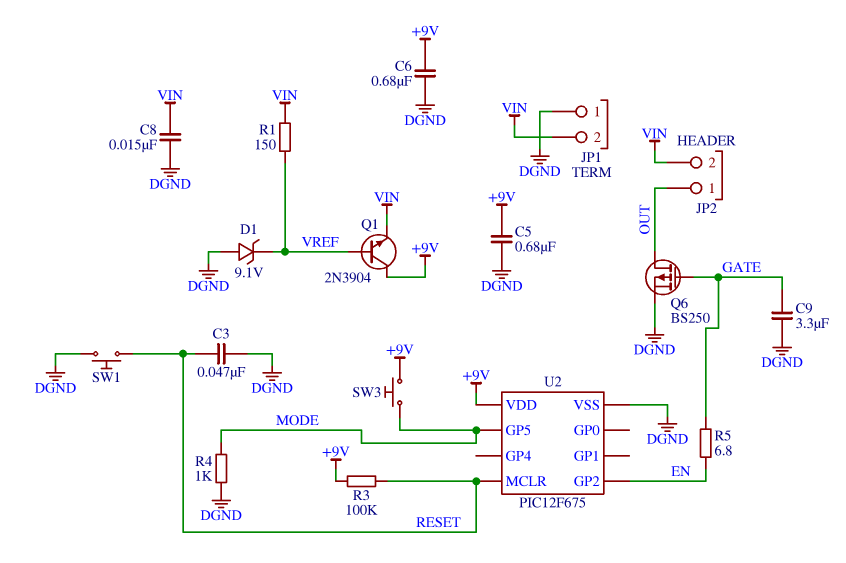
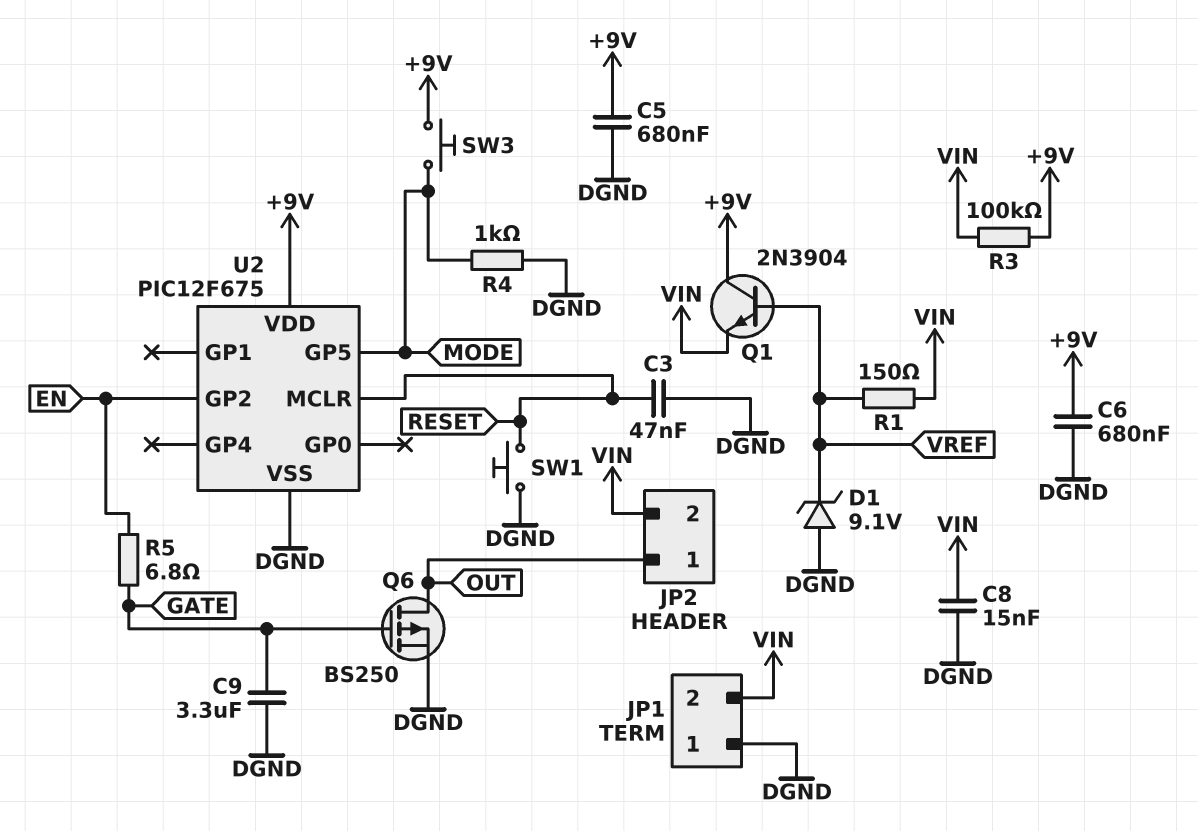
R3: 100k (+9V, RESET) -> 100k (+9V, VIN)

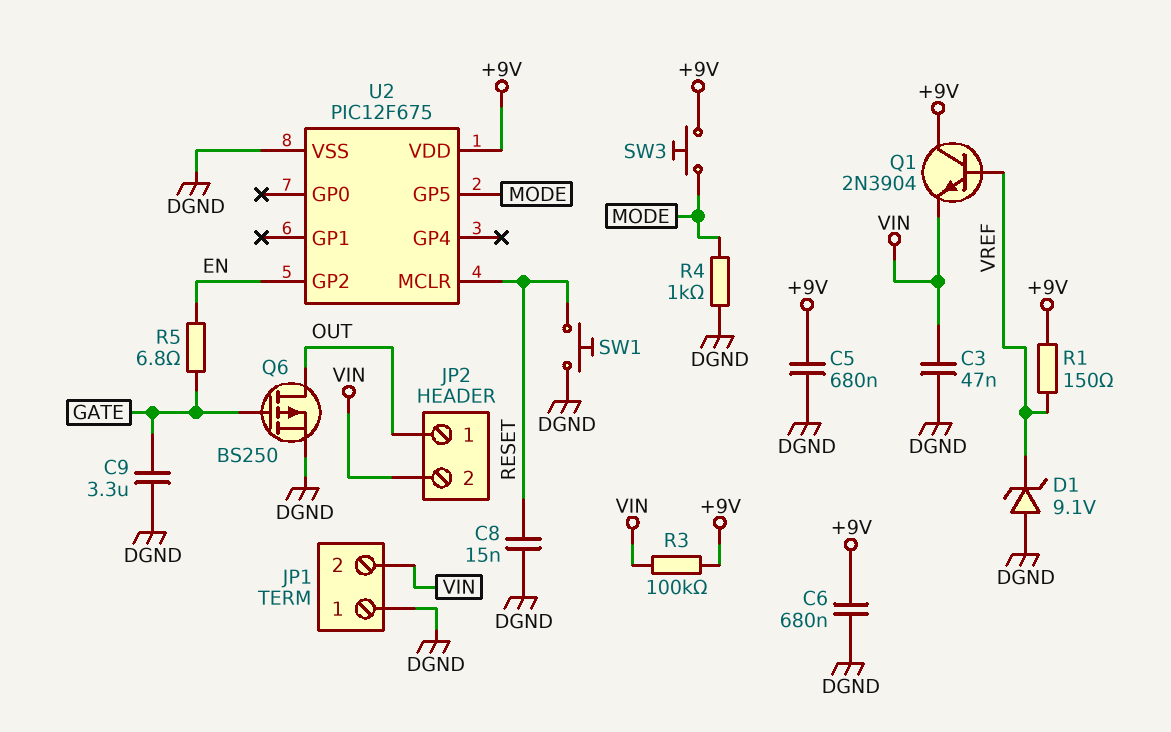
C3: 47nF (DGND, RESET) -> 47nF (DGND, VIN)
C8: 15nF (DGND, VIN) -> 15nF (DGND, RESET)
R1: 150 (VIN, VREF) -> 150 (+9V, VREF)

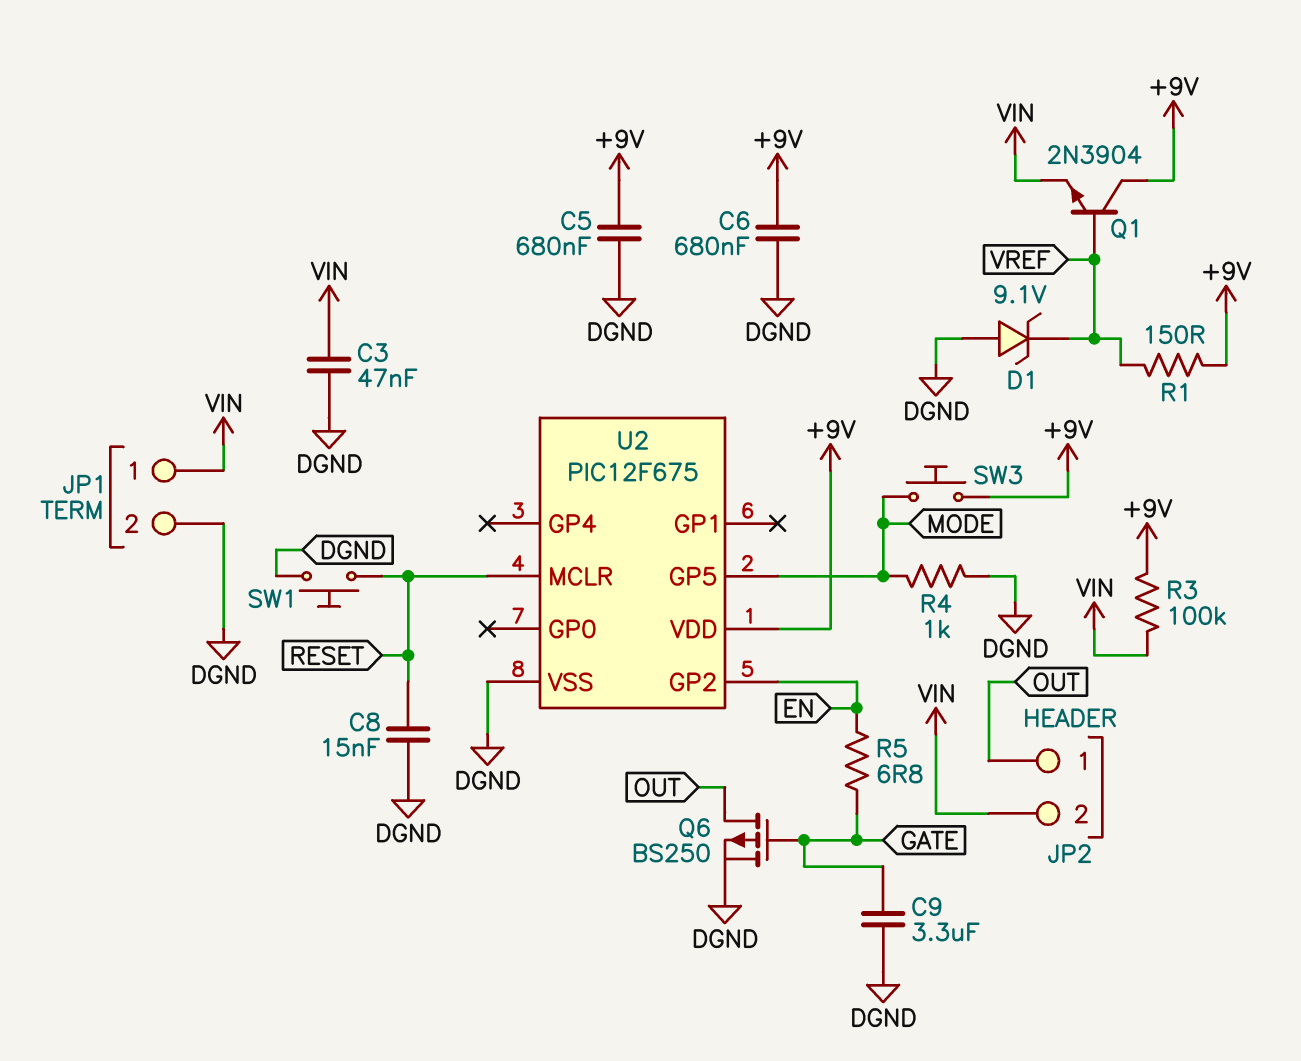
JP1 pin 1: DGND -> VIN
JP1 pin 2: VIN -> DGND

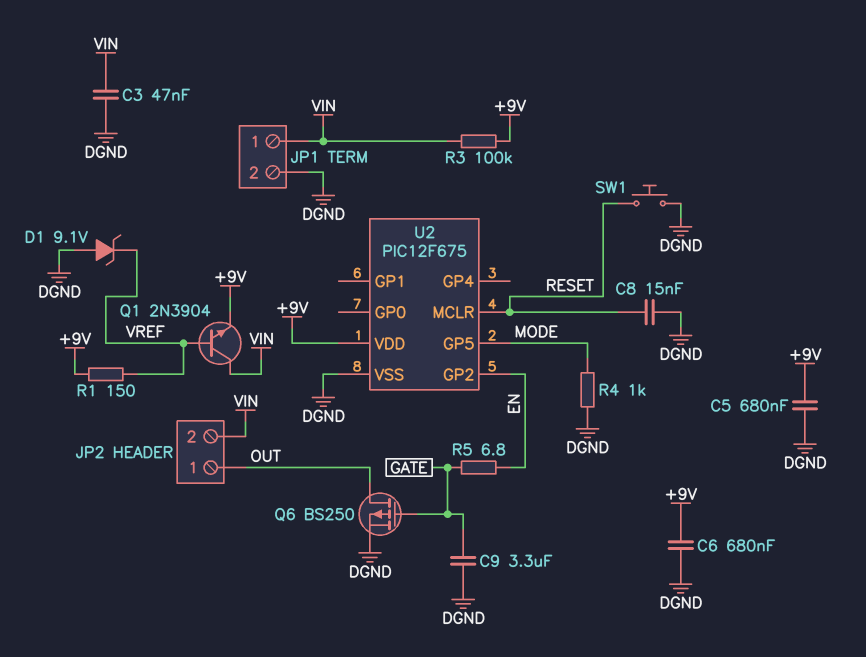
Q1: NPN 2N3904 (B VREF, C +9V, E VIN) -> NPN 2N3904 (B VREF, C VIN, E +9V)
SW3: button (+9V, MODE) -> none

